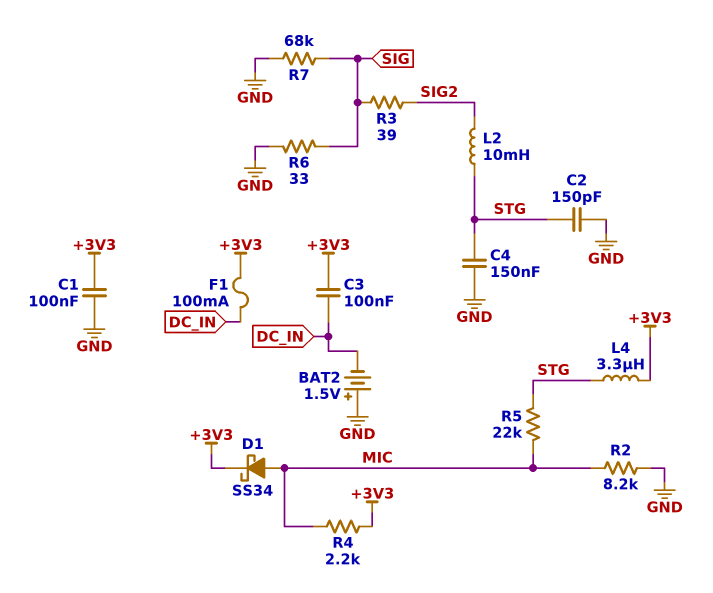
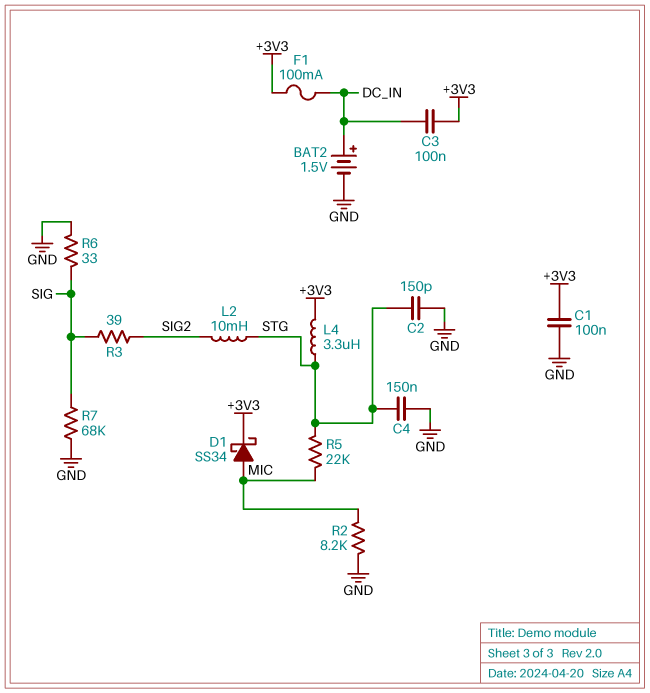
BAT2: 1.5V (plus GND, minus DC_IN) -> 1.5V (plus DC_IN, minus GND)
R4: 2.2k (+3V3, MIC) -> none

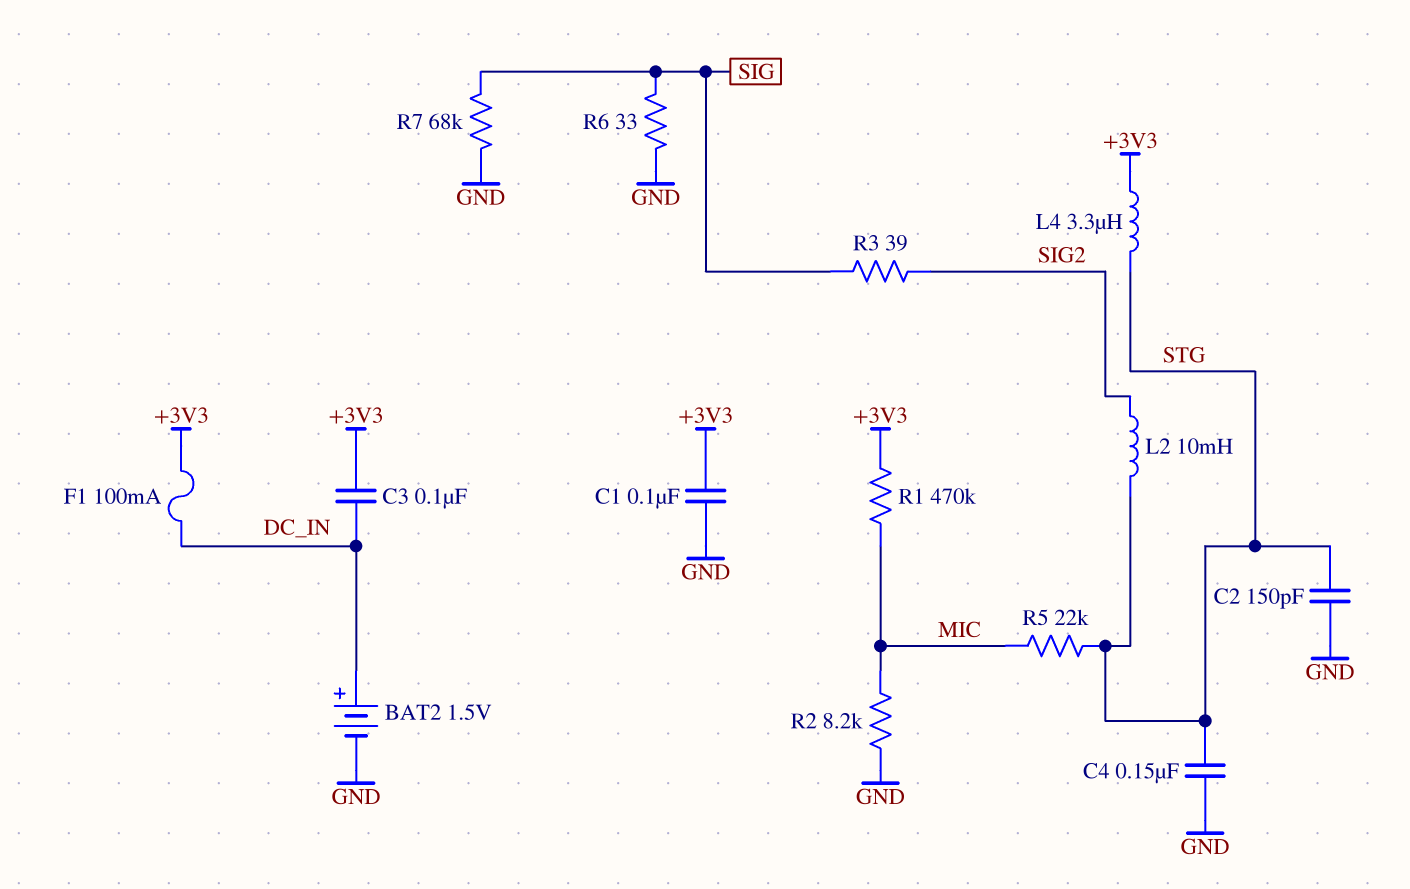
D1: schottky SS34 (A MIC, K +3V3) -> none
R1: none -> 470k (+3V3, MIC)

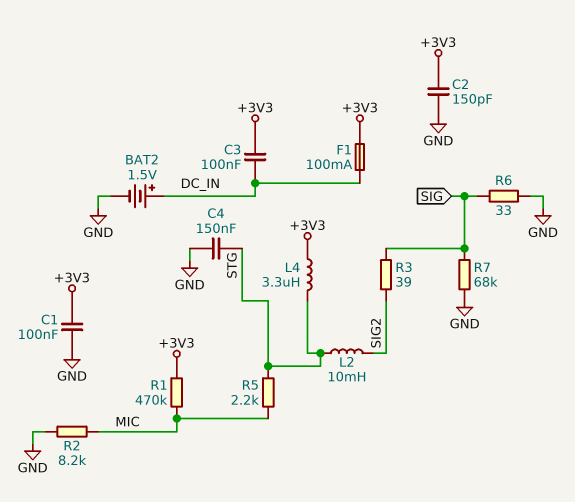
C2: 150pF (GND, STG) -> 150pF (+3V3, GND)
R5: 22k (MIC, STG) -> 2.2k (MIC, STG)

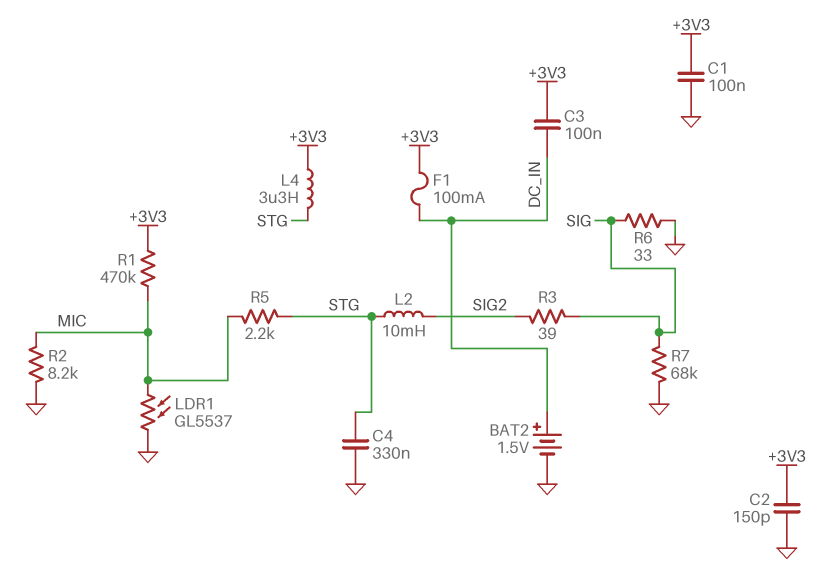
C4: 150nF (GND, STG) -> 330nF (GND, STG)
LDR1: none -> GL5537 (GND, MIC)

